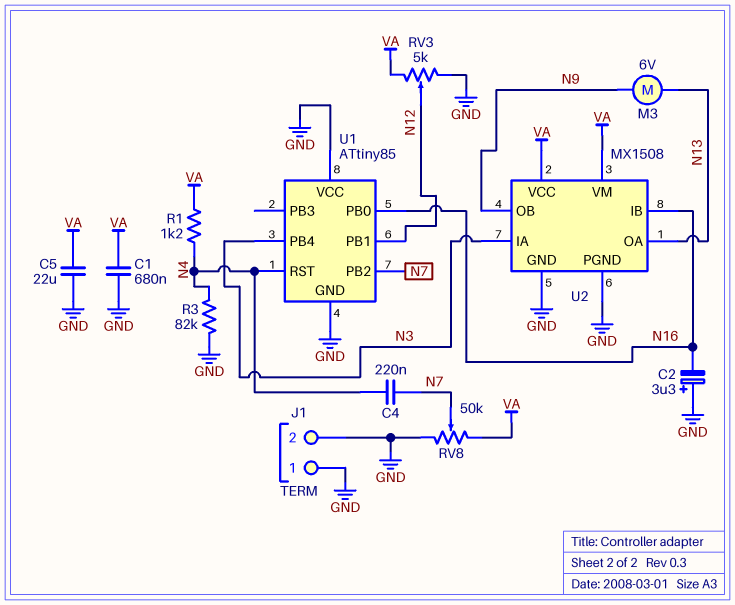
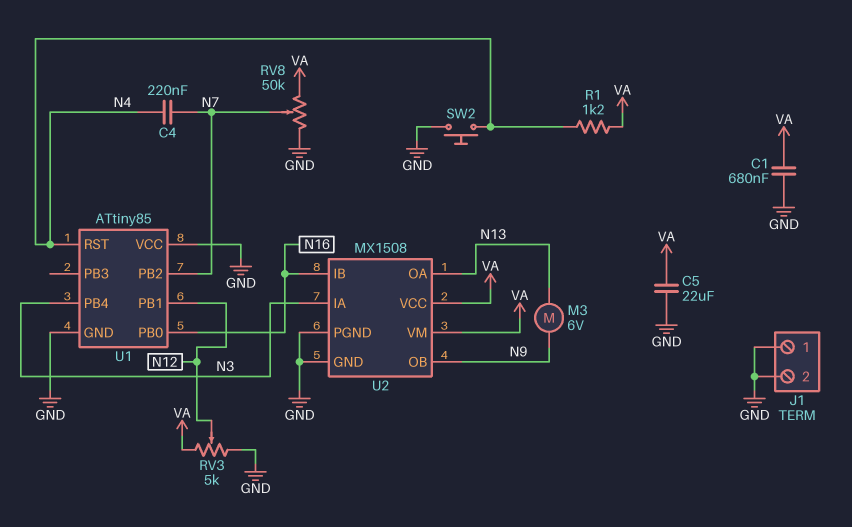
C2: 3.3uF (plus GND, minus N16) -> none
R3: 82k (GND, N4) -> none
SW2: none -> button (GND, N4)

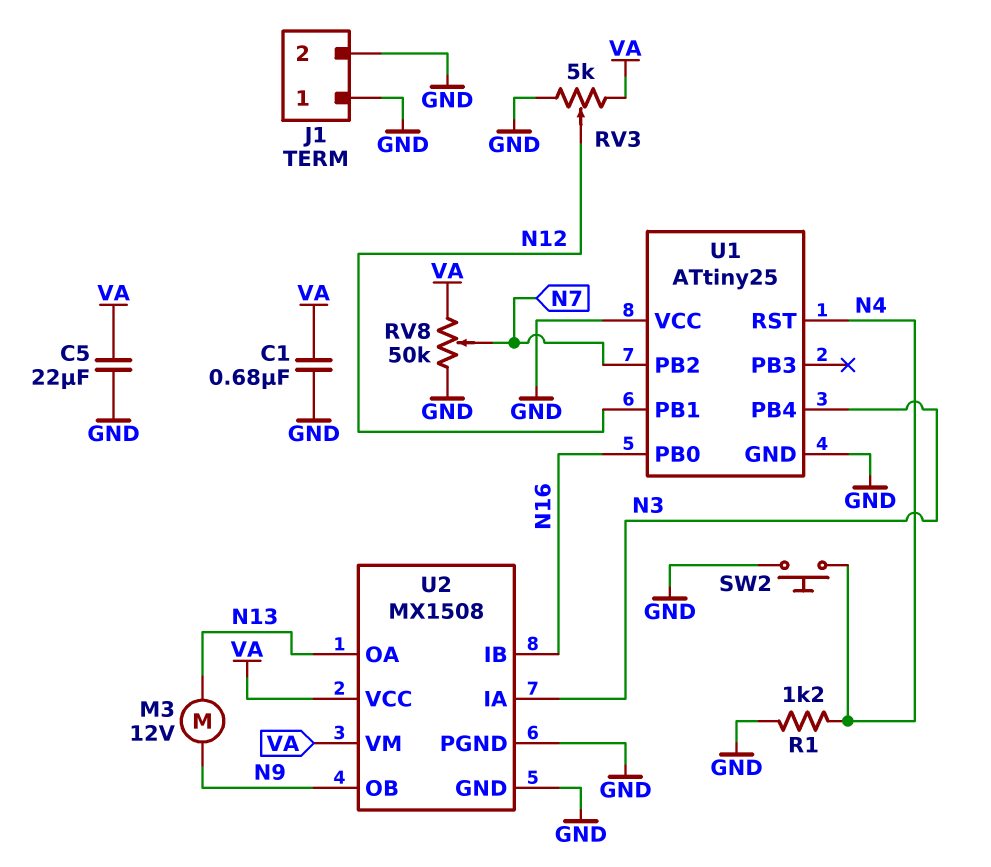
C4: 220nF (N4, N7) -> none
M3: motor 6V (N9, N13) -> motor 12V (N9, N13)
R1: 1.2k (N4, VA) -> 1.2k (GND, N4)
U1: ATtiny85 -> ATtiny25

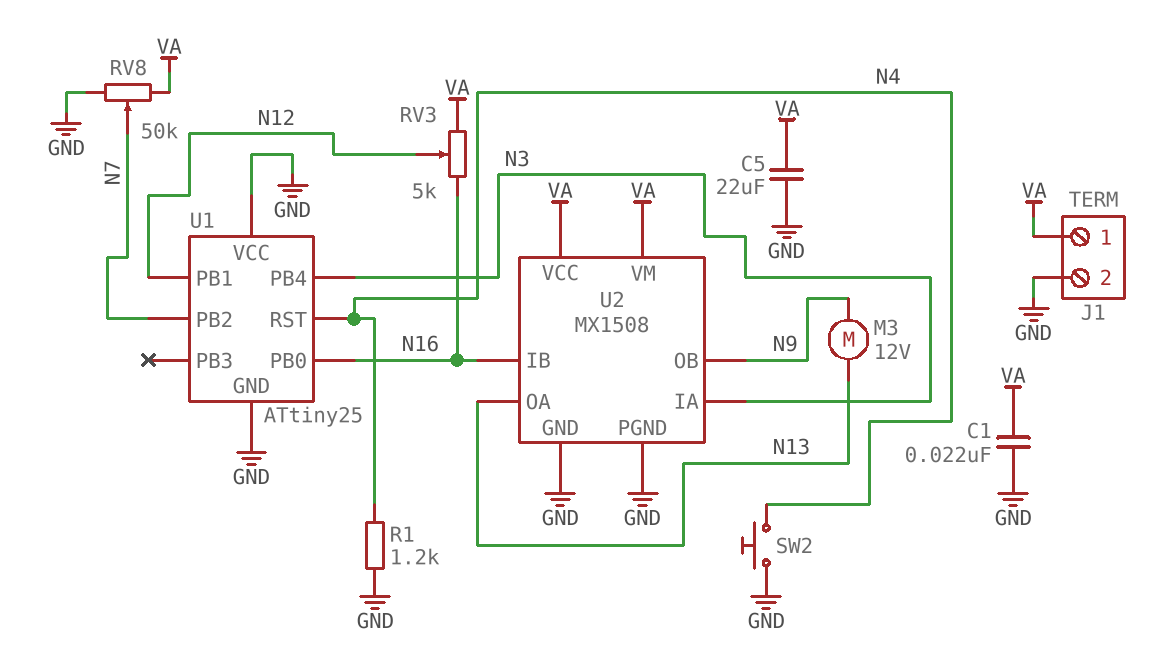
C1: 680nF (GND, VA) -> 22nF (GND, VA)
J1 pin 1: GND -> VA
RV3: 5k (GND, VA, wiper N12) -> 5k (N16, VA, wiper N12)

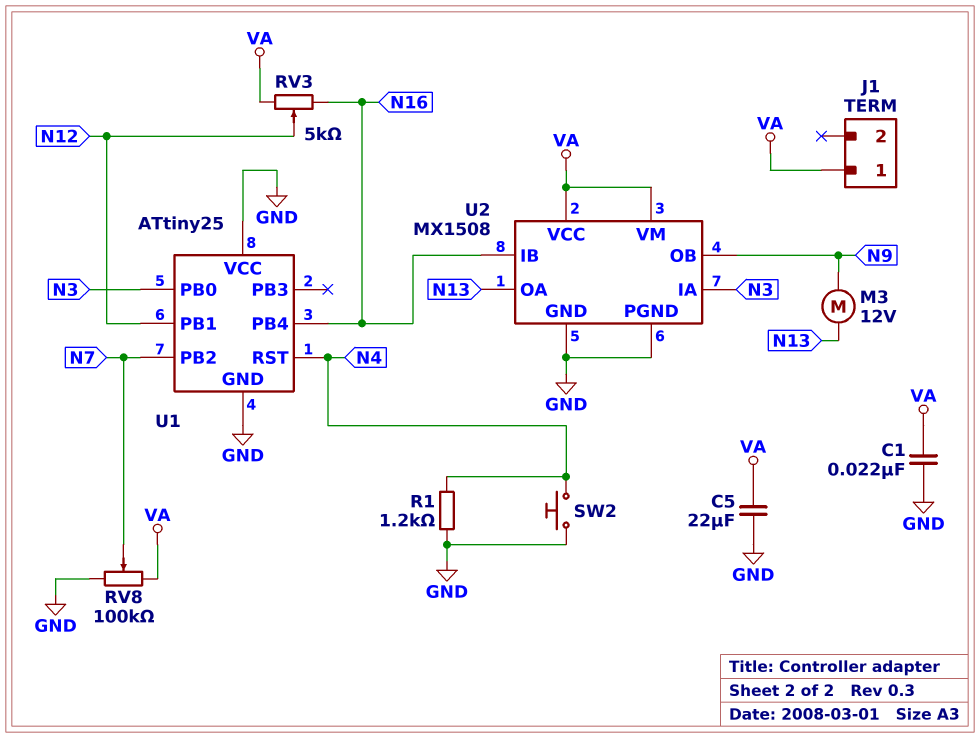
J1 pin 2: GND -> none
RV8: 50k (GND, VA, wiper N7) -> 100k (GND, VA, wiper N7)
U1 pin PB0: N16 -> N3
U1 pin PB4: N3 -> N16

